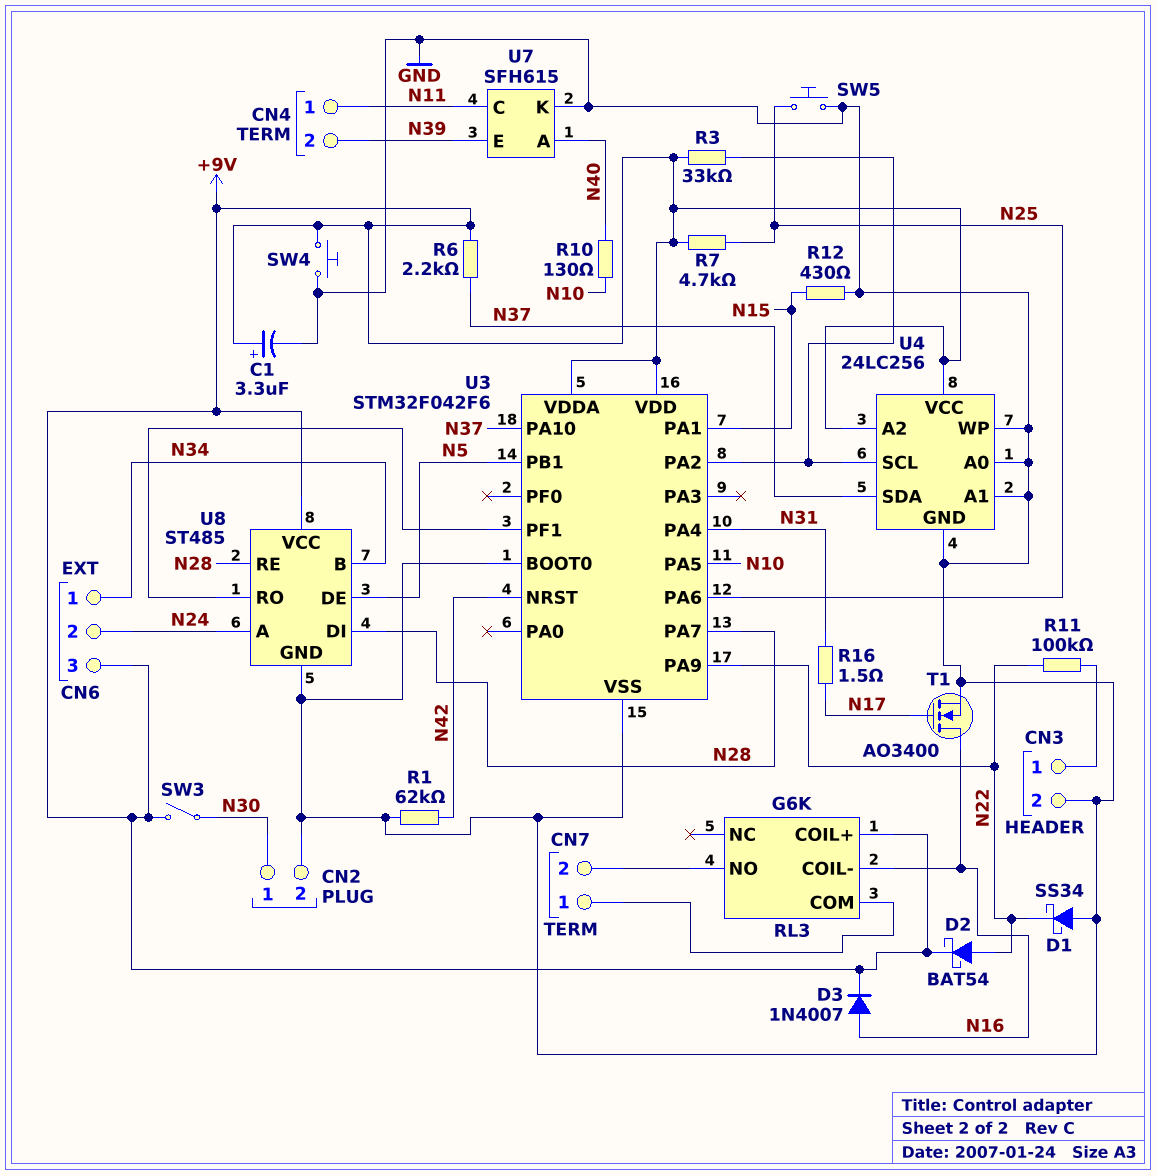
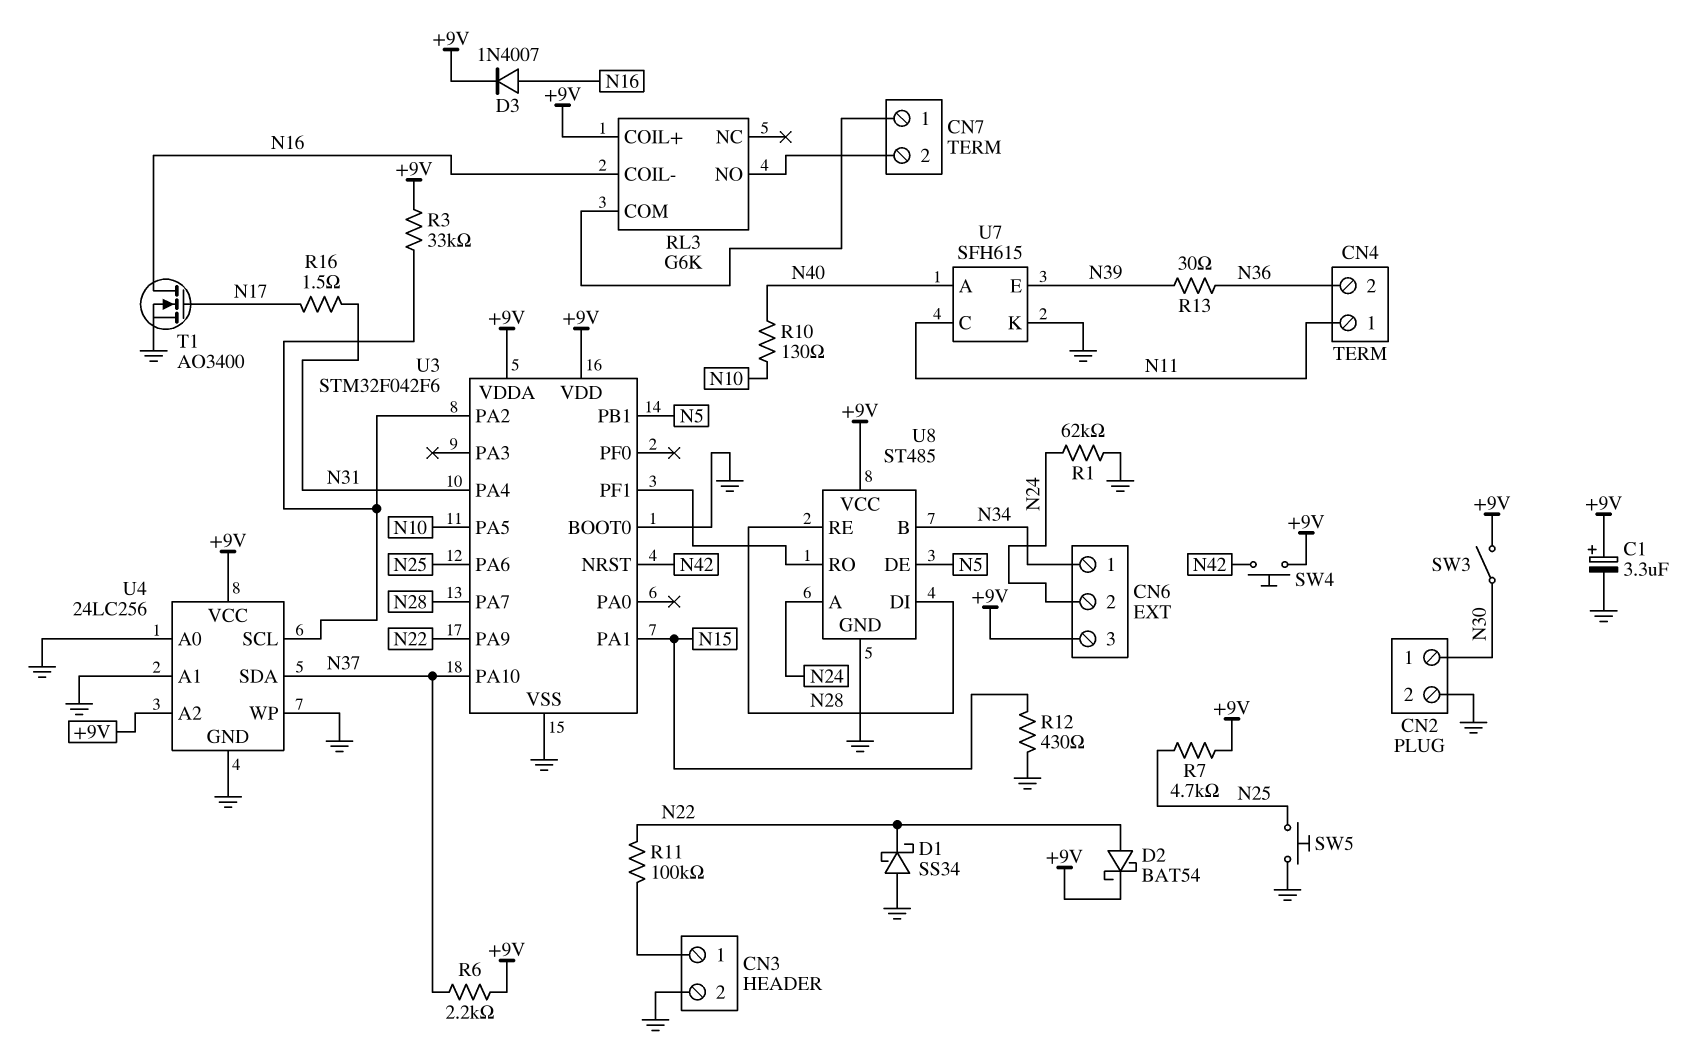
CN4 pin 2: N39 -> N36
R1: 62k (GND, N42) -> 62k (GND, N24)
R13: none -> 30 (N36, N39)
SW4: button (+9V, GND) -> button (+9V, N42)

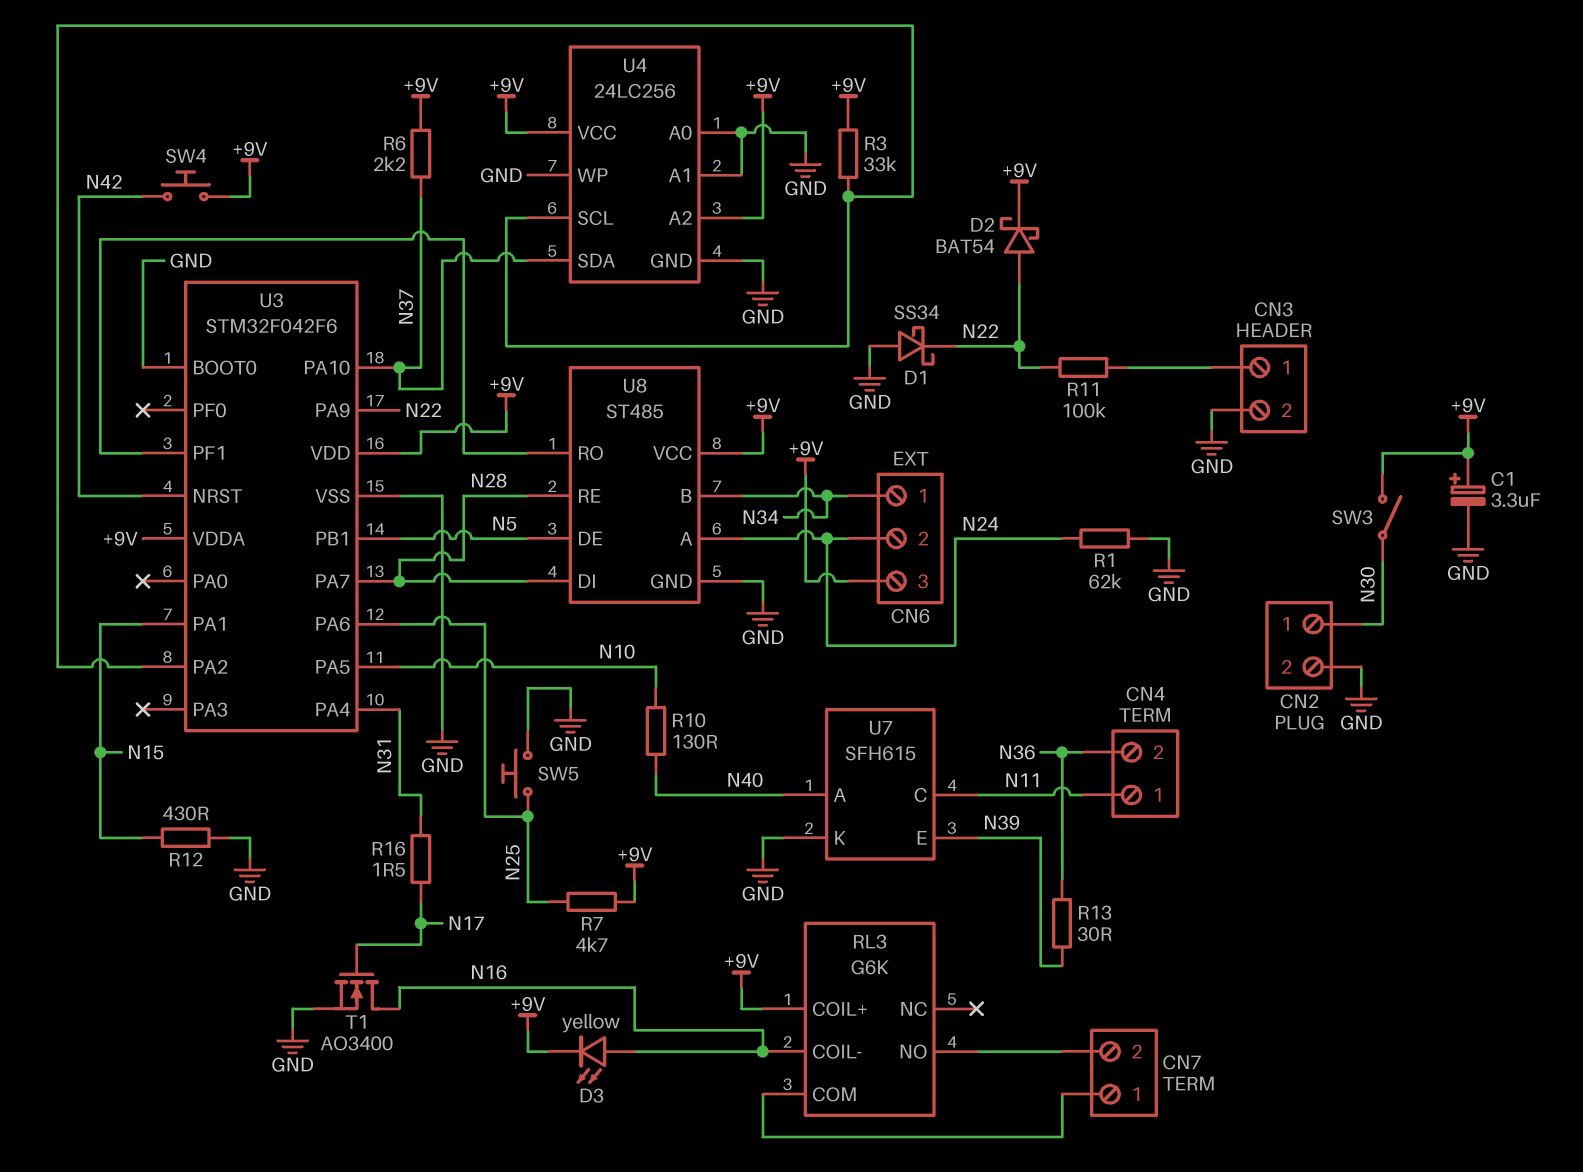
D3: diode 1N4007 (A N16, K +9V) -> LED yellow (A N16, K +9V)

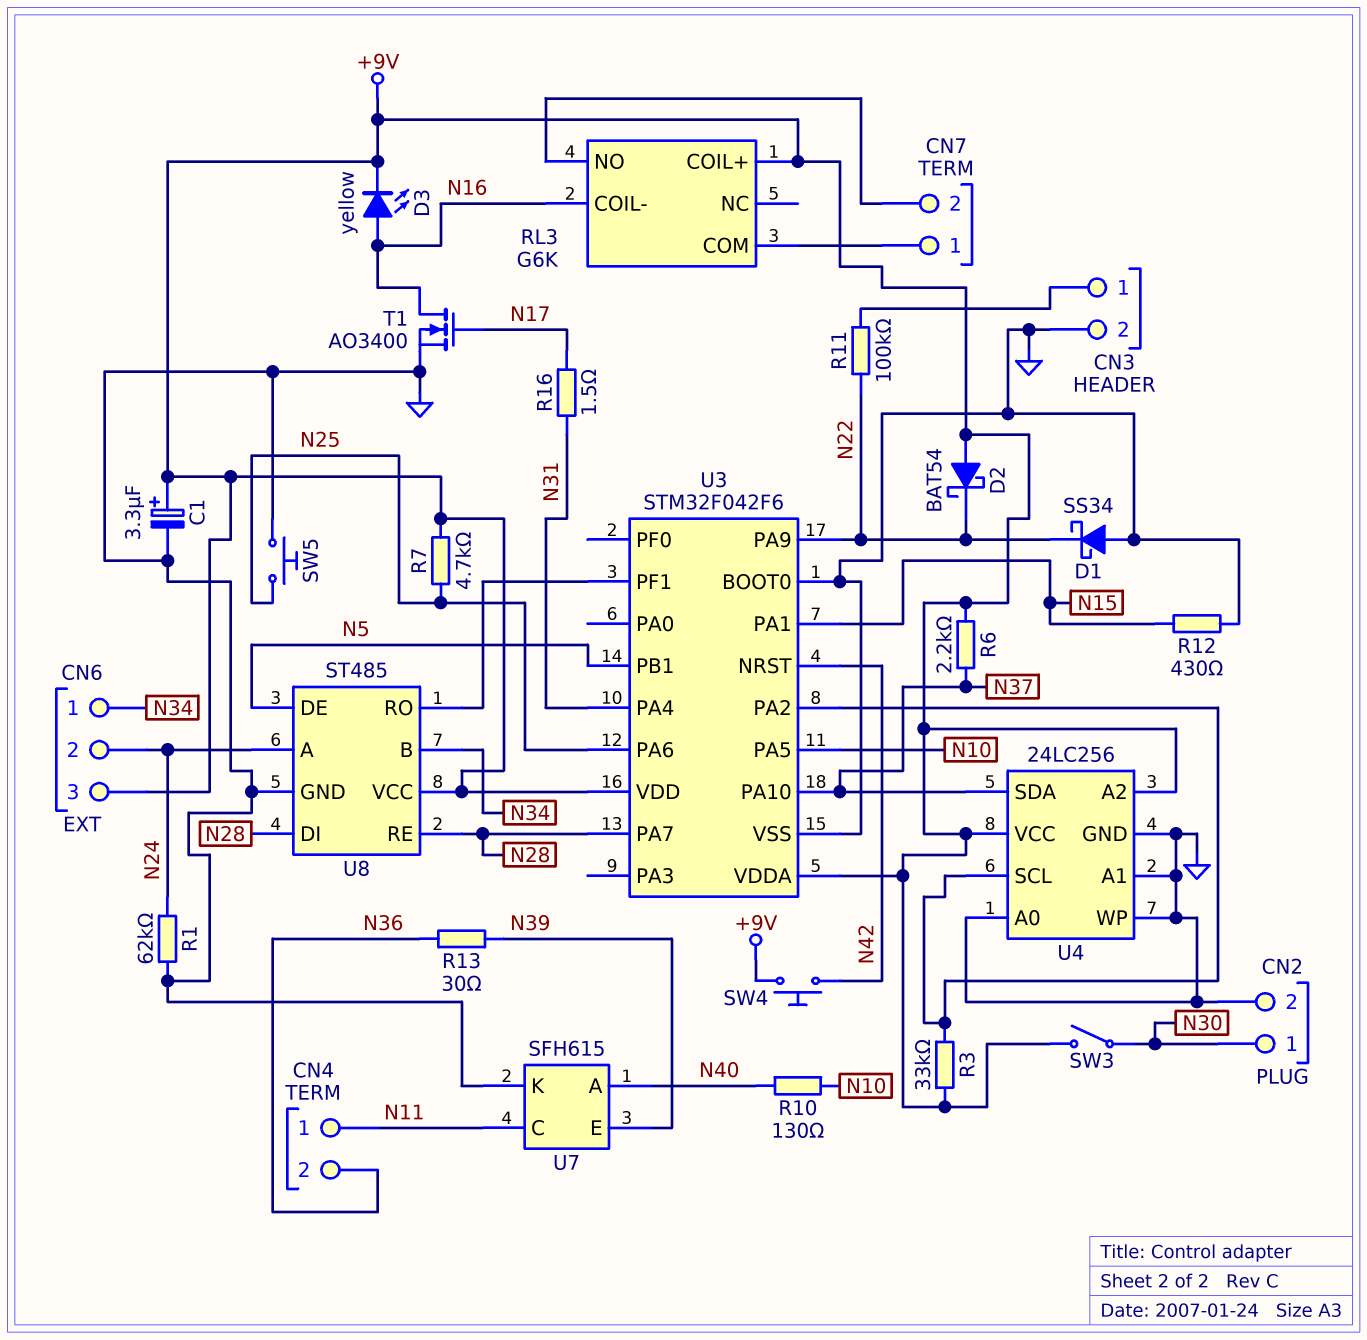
D2: schottky BAT54 (A N22, K +9V) -> schottky BAT54 (A +9V, K N22)

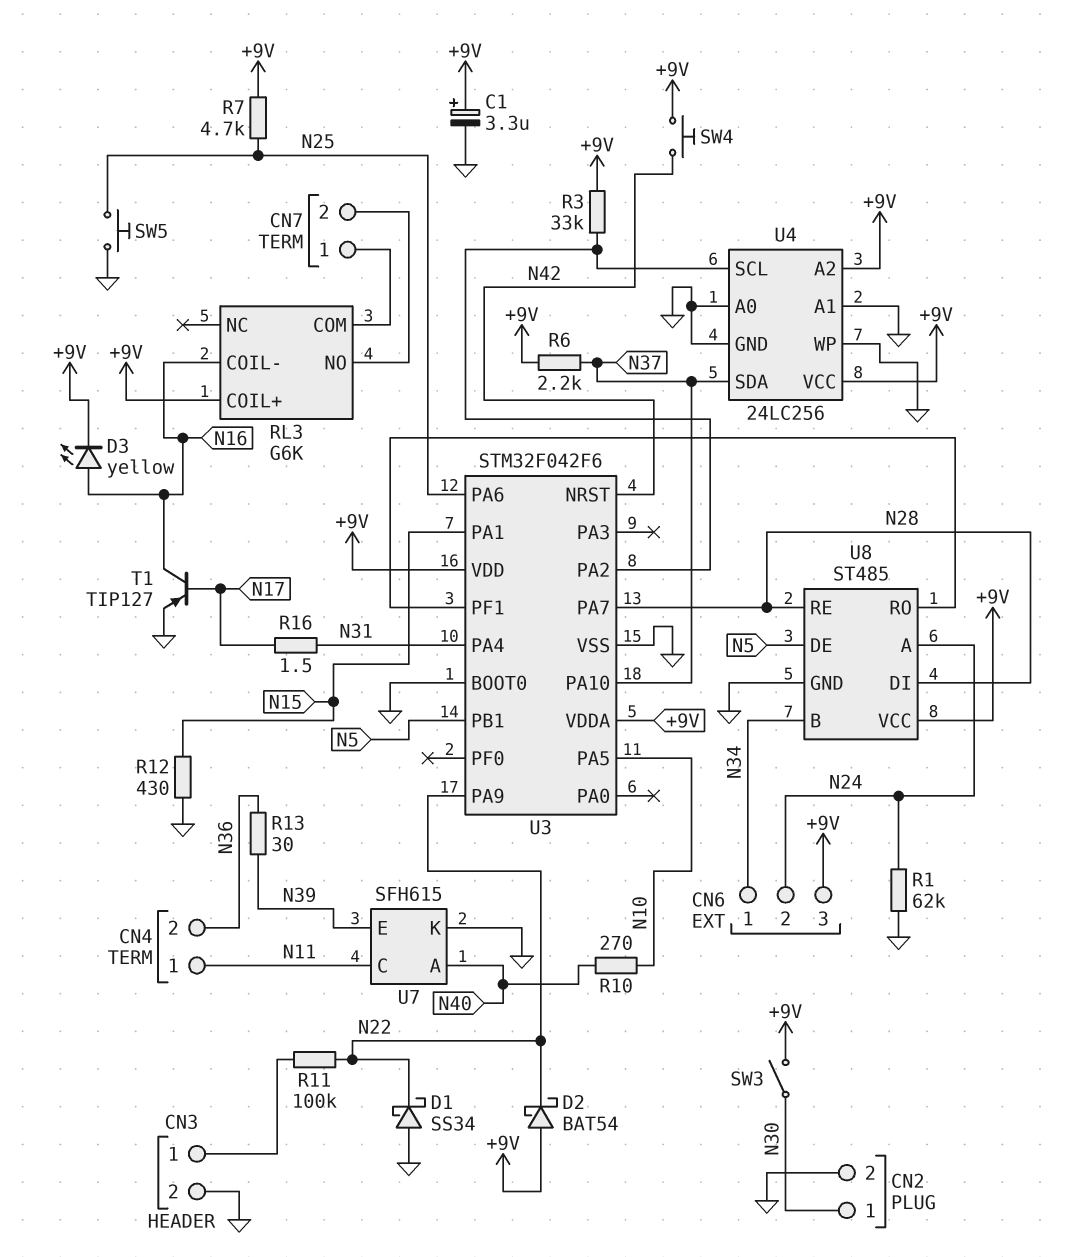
R10: 130 (N10, N40) -> 270 (N10, N40)
T1: NMOS AO3400 (G N17, D N16, S GND) -> PNP TIP127 (B N17, C N16, E GND)

